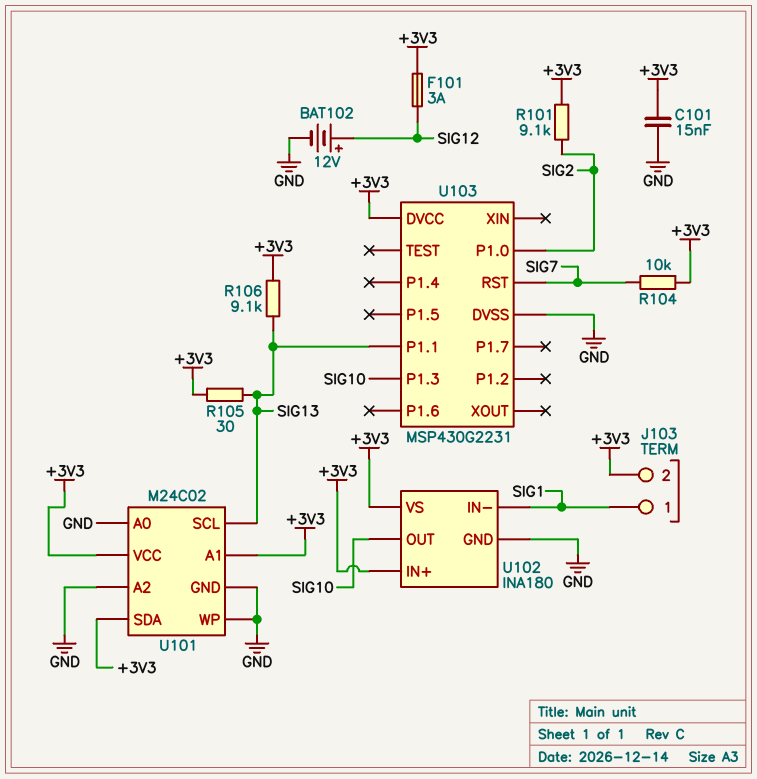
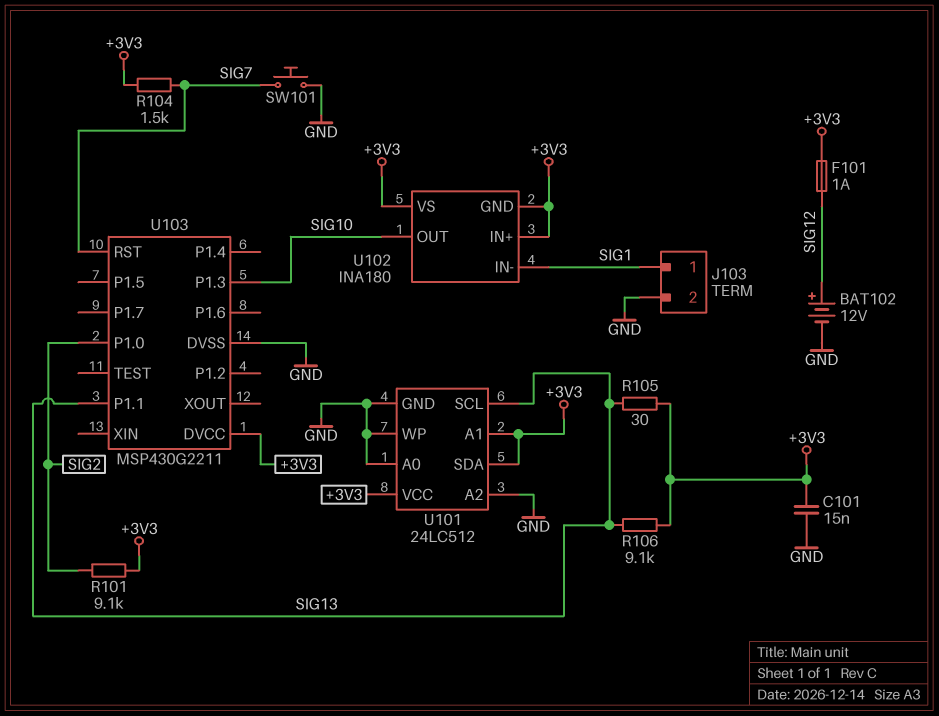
F101: 3A (+3V3, SIG12) -> 1A (+3V3, SIG12)
J103 pin 2: +3V3 -> GND
R104: 10k (+3V3, SIG7) -> 1.5k (+3V3, SIG7)
SW101: none -> button (GND, SIG7)
U101: M24C02 -> 24LC512
U102 pin GND: GND -> +3V3
U103: MSP430G2231 -> MSP430G2211

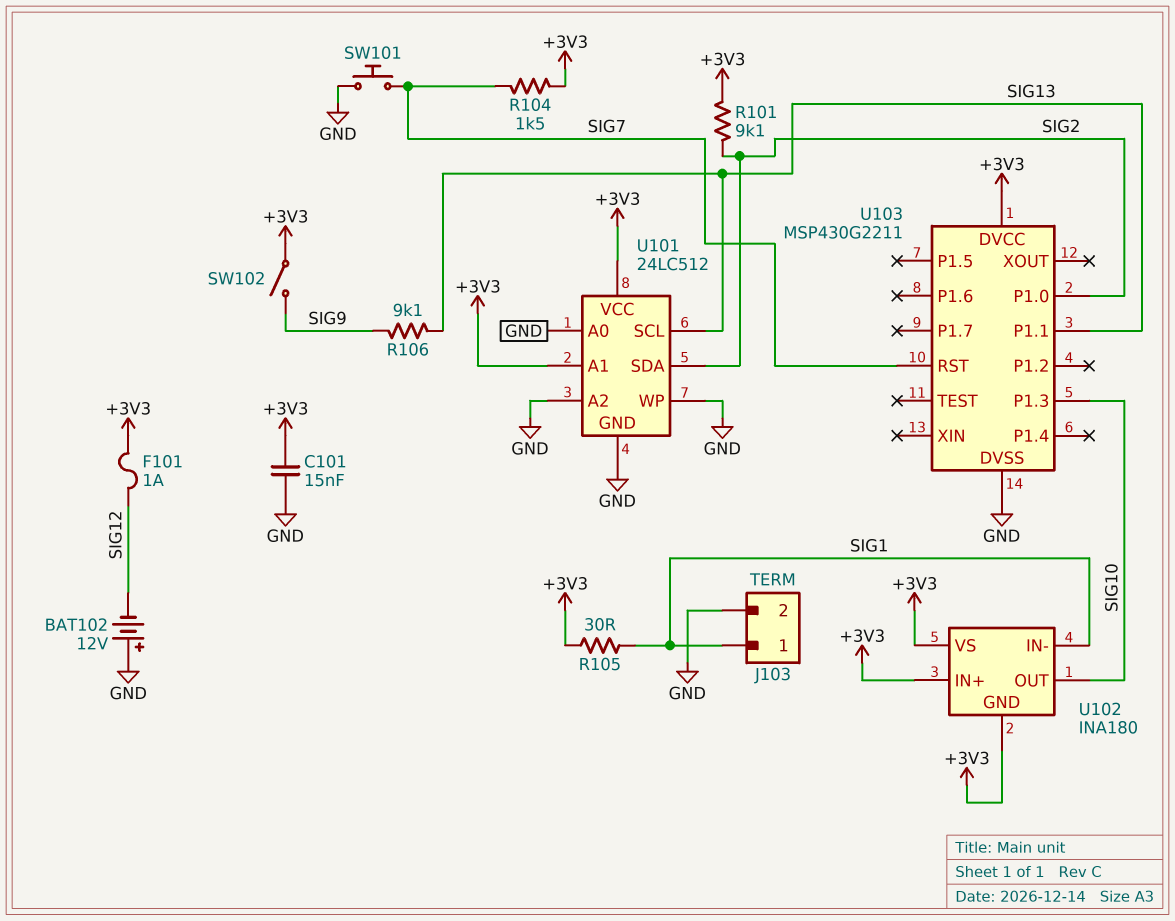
BAT102: 12V (plus SIG12, minus GND) -> 12V (plus GND, minus SIG12)
R105: 30 (+3V3, SIG13) -> 30 (+3V3, SIG1)
R106: 9.1k (+3V3, SIG13) -> 9.1k (SIG9, SIG13)
SW102: none -> switch (+3V3, SIG9)
U101 pin SDA: +3V3 -> SIG2

